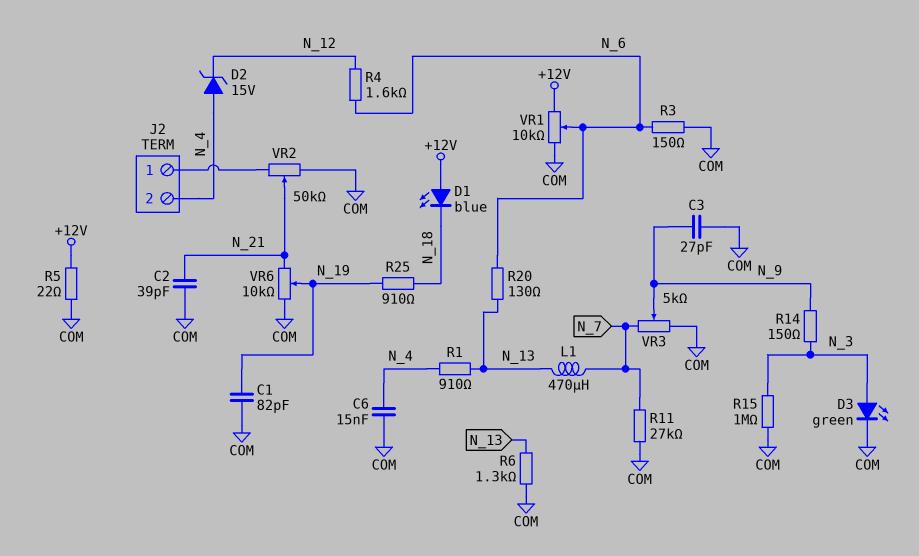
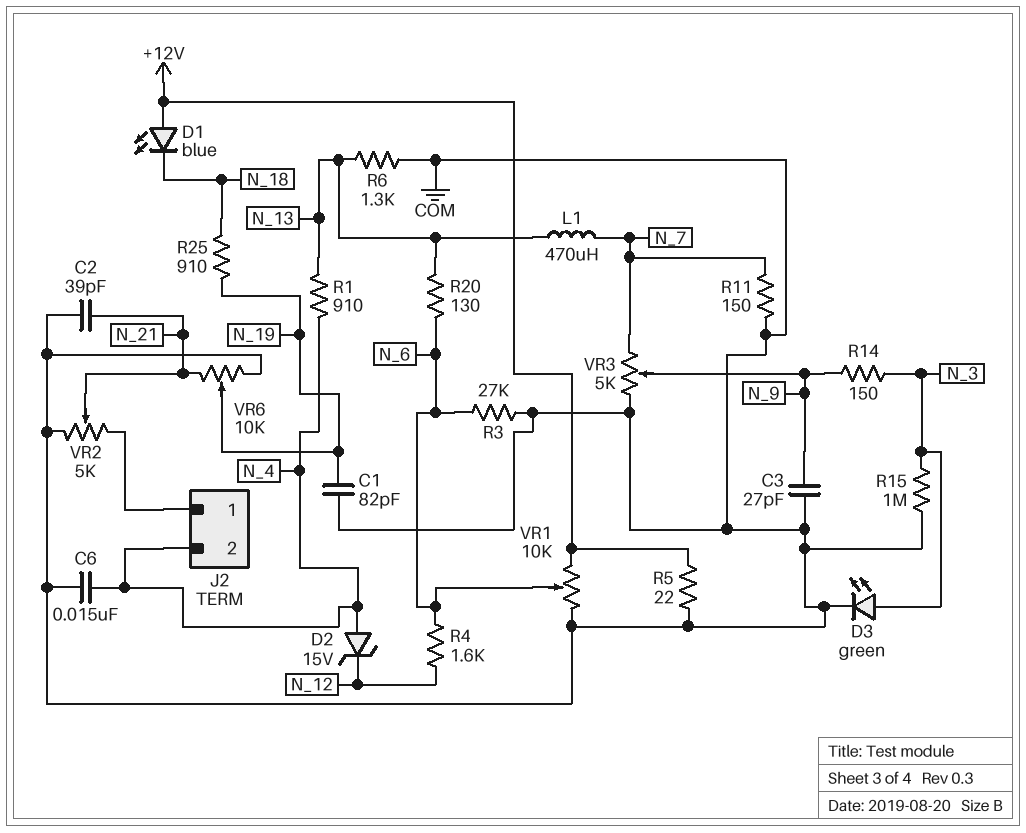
R3: 150 (COM, N_6) -> 27k (COM, N_6)
R11: 27k (COM, N_7) -> 150 (COM, N_7)
VR2: 50k (COM, J2/1, wiper N_21) -> 5k (COM, J2/1, wiper N_21)

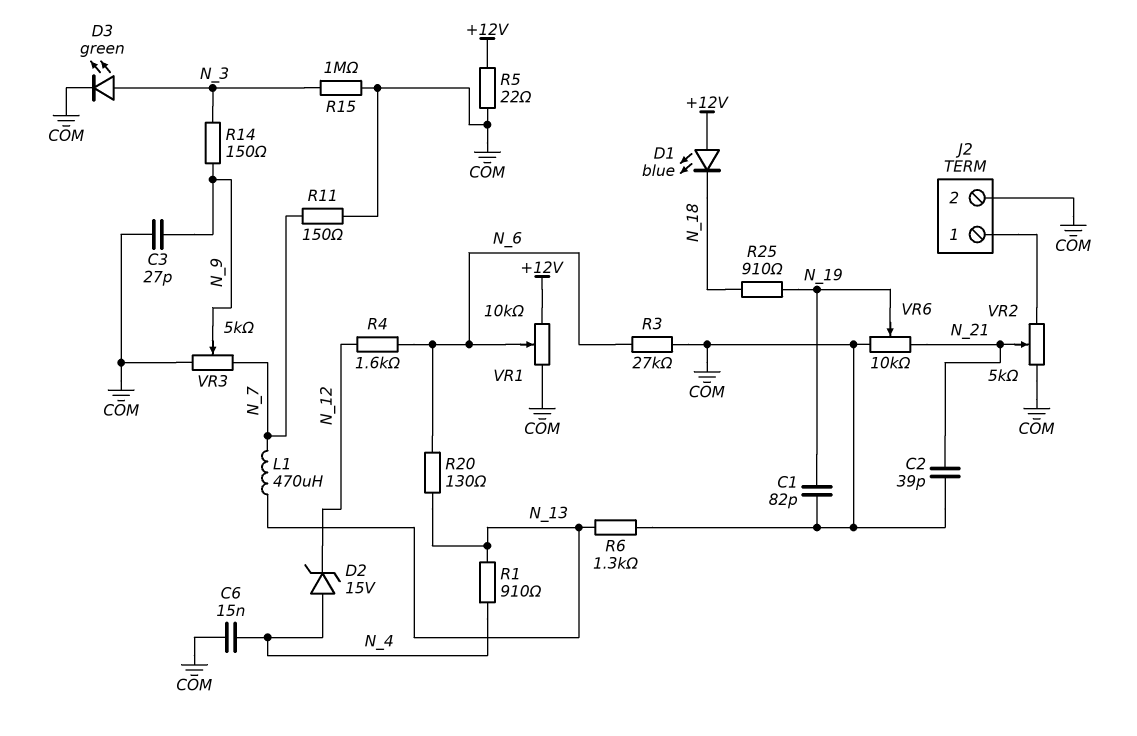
J2 pin 2: N_4 -> COM

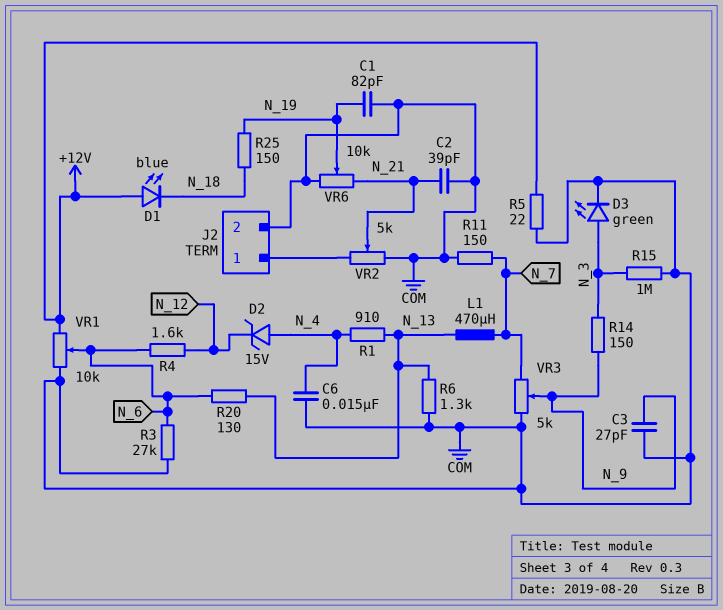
R25: 910 (N_18, N_19) -> 150 (N_18, N_19)

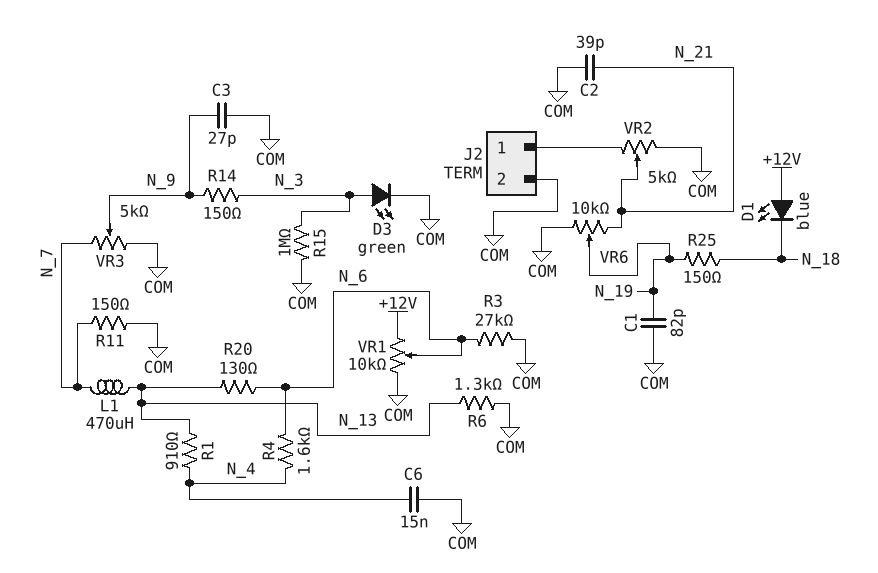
D2: zener 15V (A N_4, K N_12) -> none
R4: 1.6k (N_6, N_12) -> 1.6k (N_4, N_6)
R5: 22 (+12V, COM) -> none

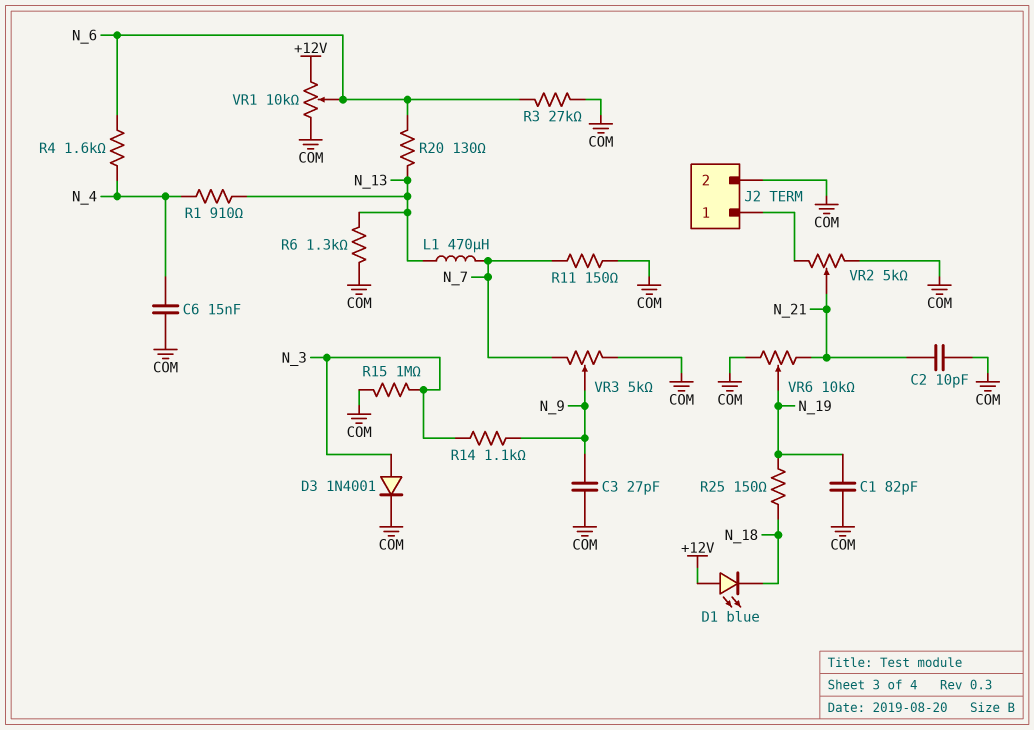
C2: 39pF (COM, N_21) -> 10pF (COM, N_21)
D3: LED green (A N_3, K COM) -> diode 1N4001 (A N_3, K COM)
R14: 150 (N_3, N_9) -> 1.1k (N_3, N_9)

